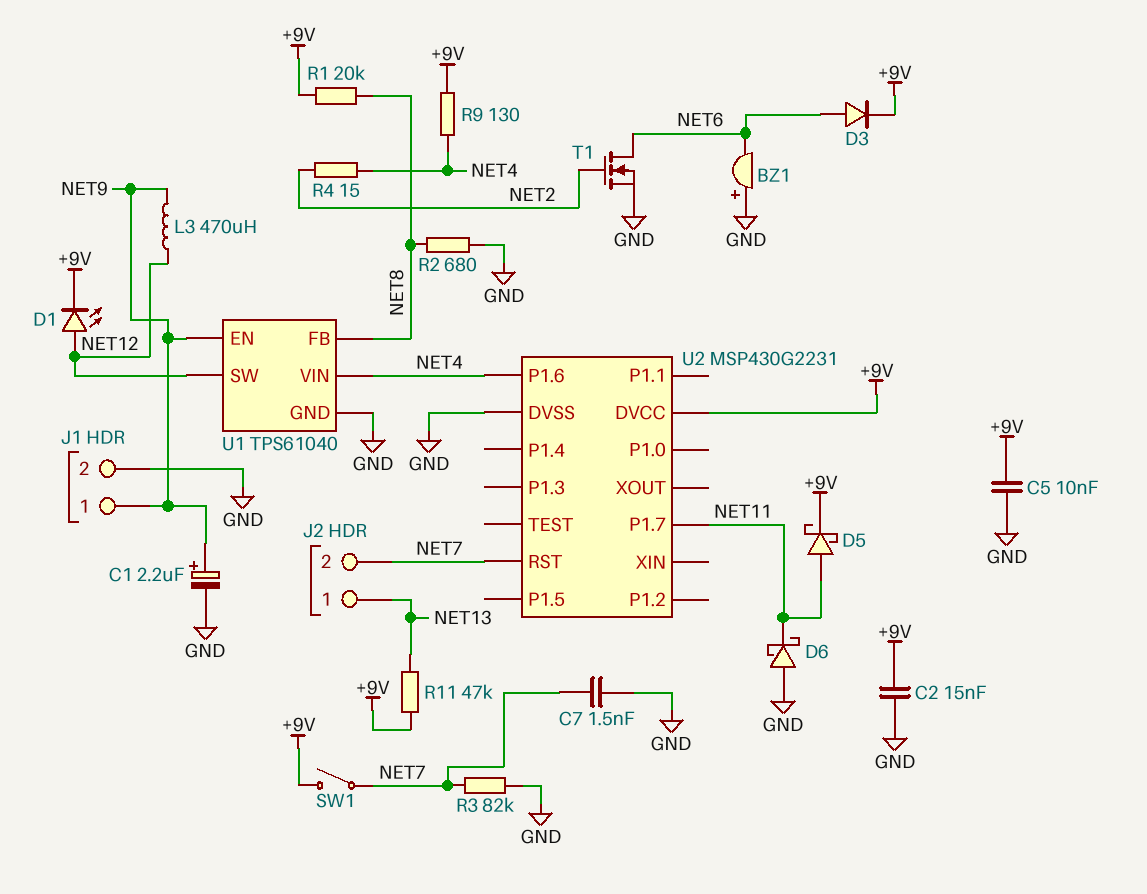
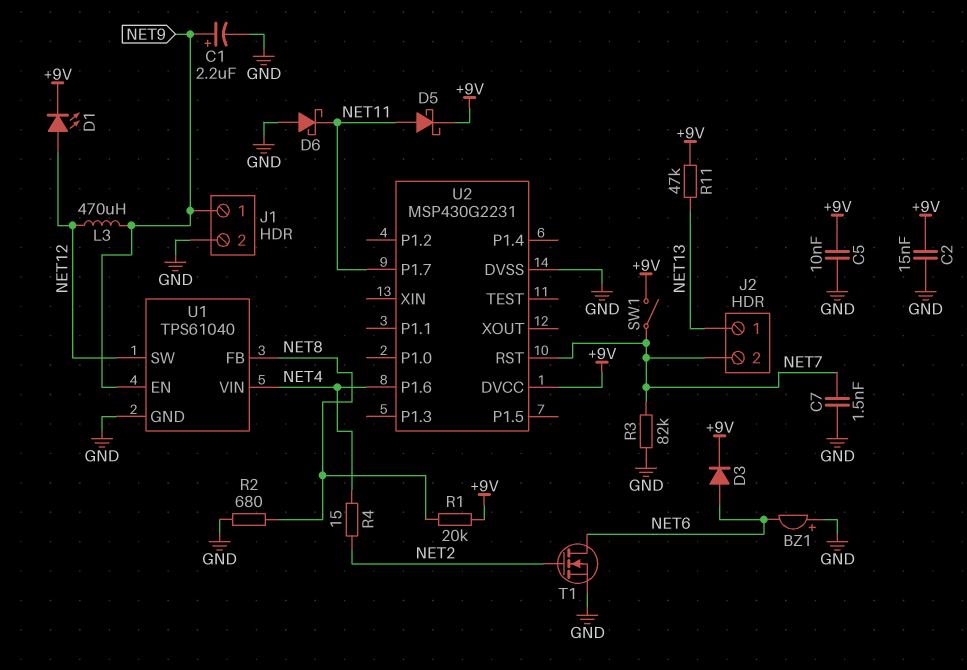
R9: 130 (+9V, NET4) -> none

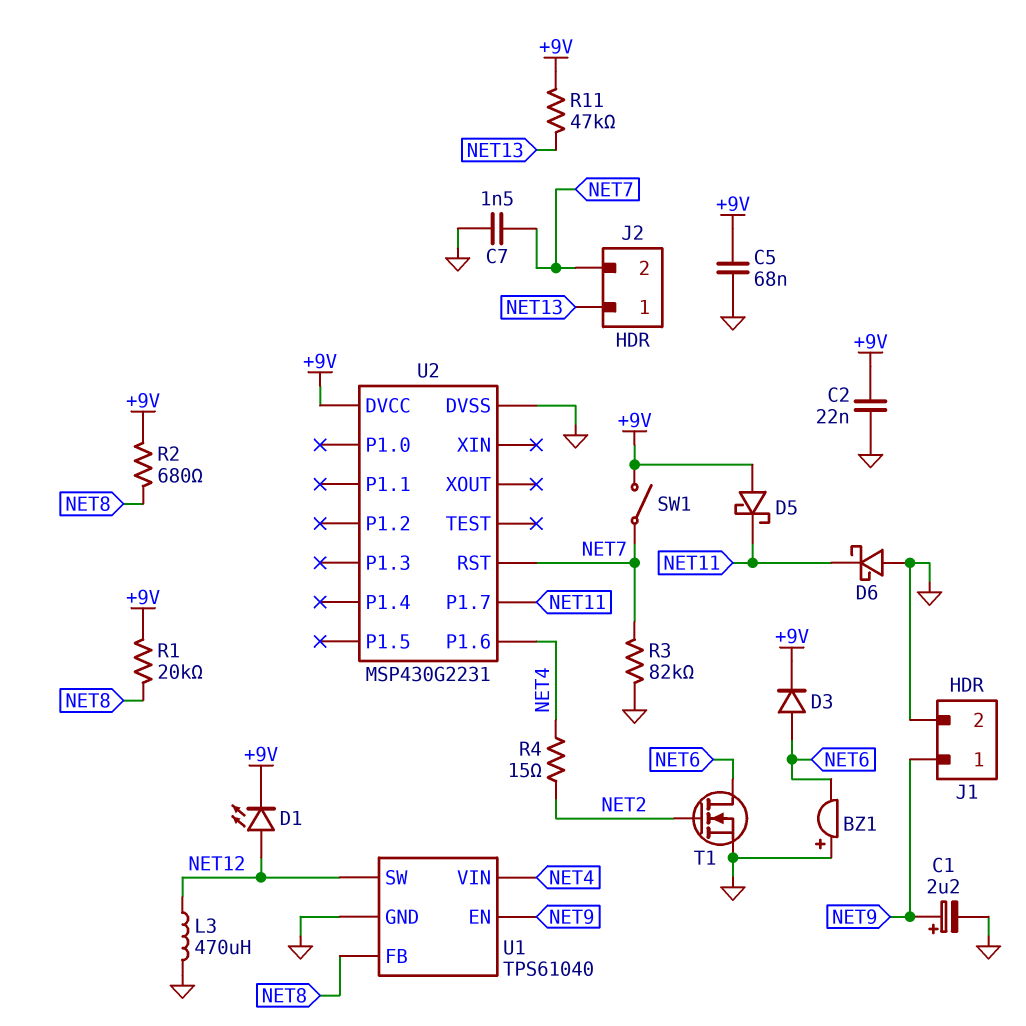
C2: 15nF (+9V, GND) -> 22nF (+9V, GND)
C5: 10nF (+9V, GND) -> 68nF (+9V, GND)
D5: schottky (A NET11, K +9V) -> schottky (A +9V, K NET11)
L3: 470uH (NET9, NET12) -> 470uH (GND, NET12)
R2: 680 (GND, NET8) -> 680 (+9V, NET8)

